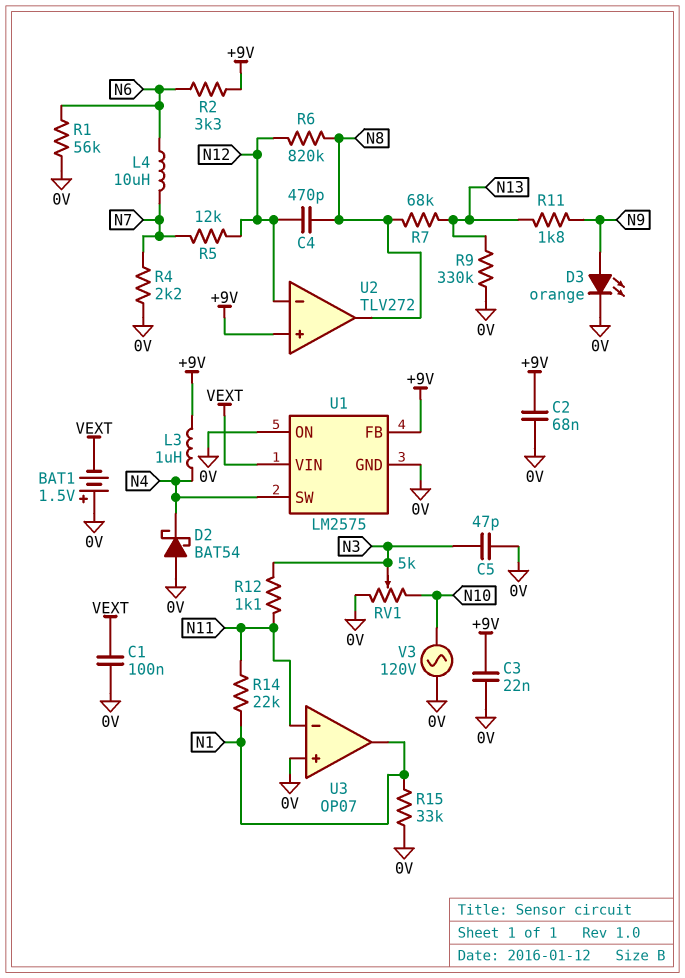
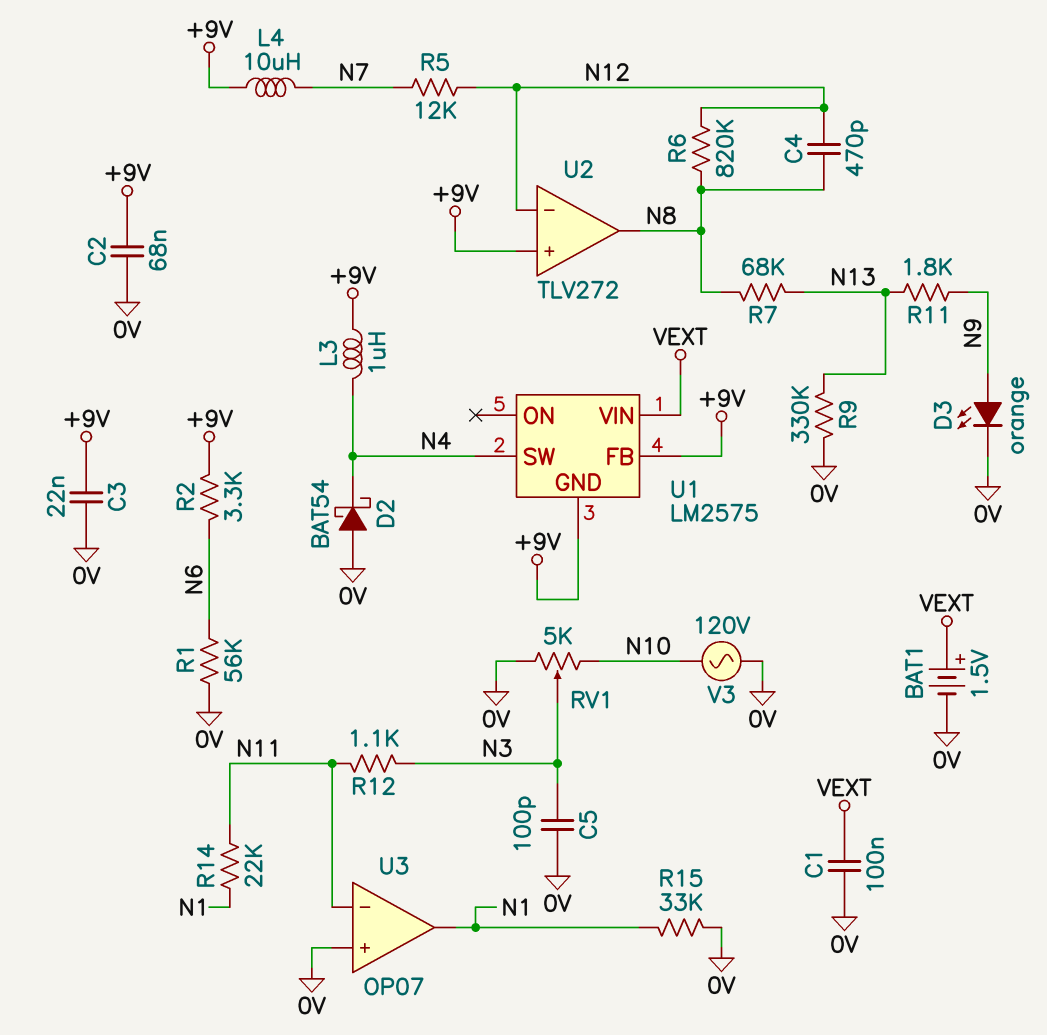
BAT1: 1.5V (plus 0V, minus VEXT) -> 1.5V (plus VEXT, minus 0V)
C5: 47pF (0V, N3) -> 100pF (0V, N3)
L4: 10uH (N6, N7) -> 10uH (+9V, N7)
R4: 2.2k (0V, N7) -> none
U1 pin GND: 0V -> +9V
U1 pin ON: 0V -> none

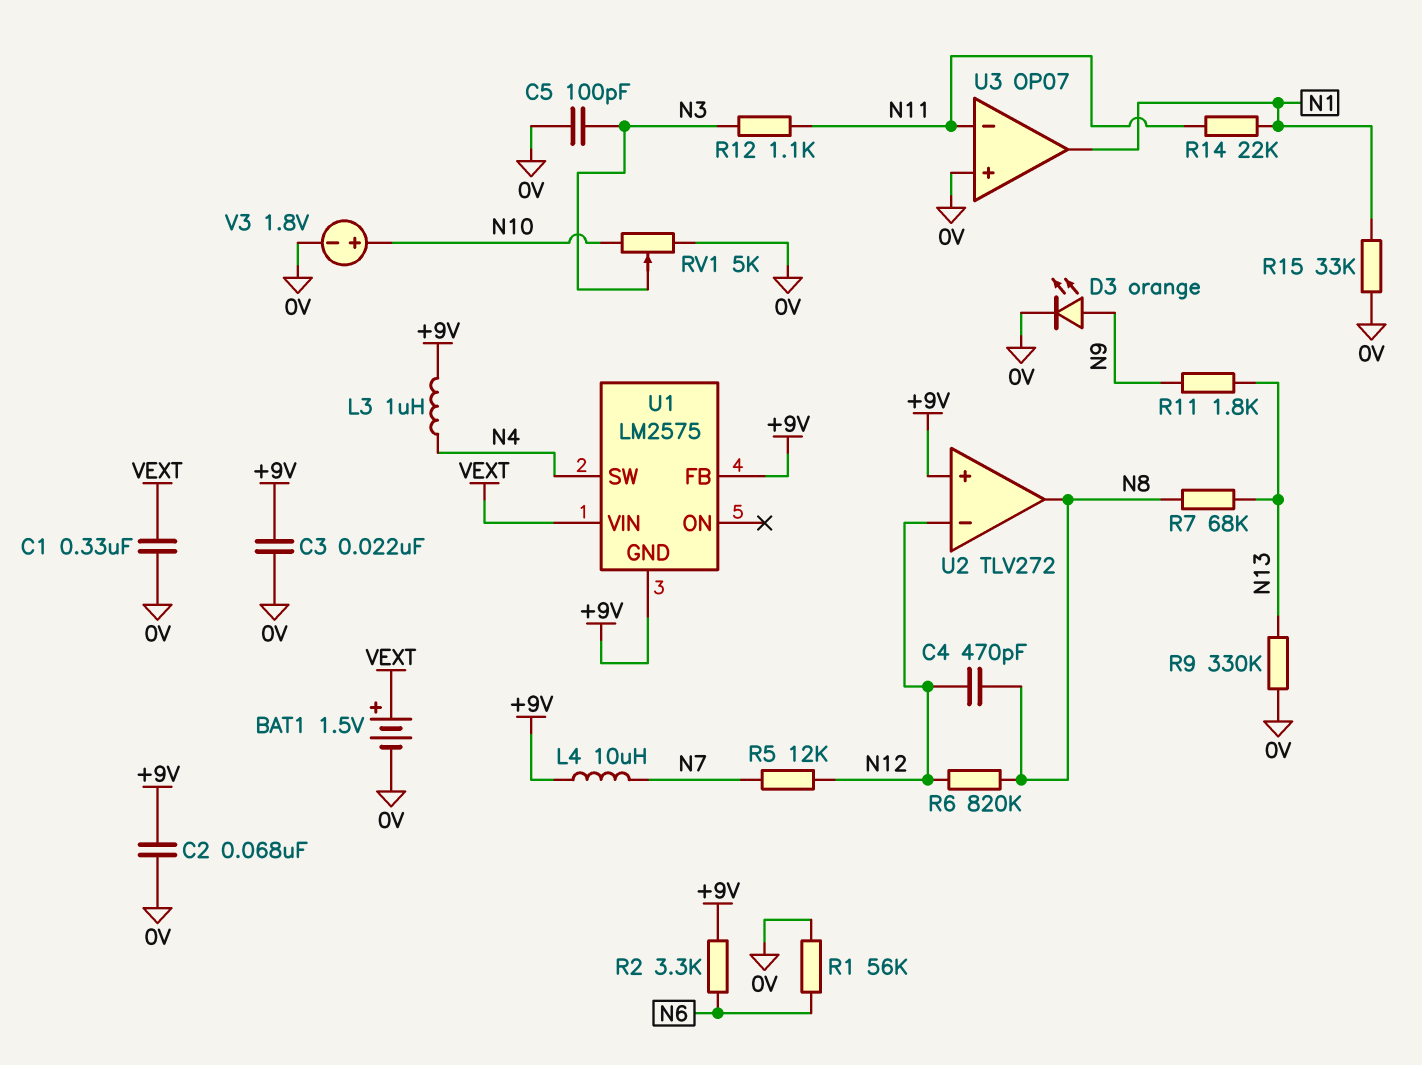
C1: 100nF (0V, VEXT) -> 330nF (0V, VEXT)
D2: schottky BAT54 (A 0V, K N4) -> none
V3: AC 120V (0V, N10) -> 1.8V (plus N10, minus 0V)

